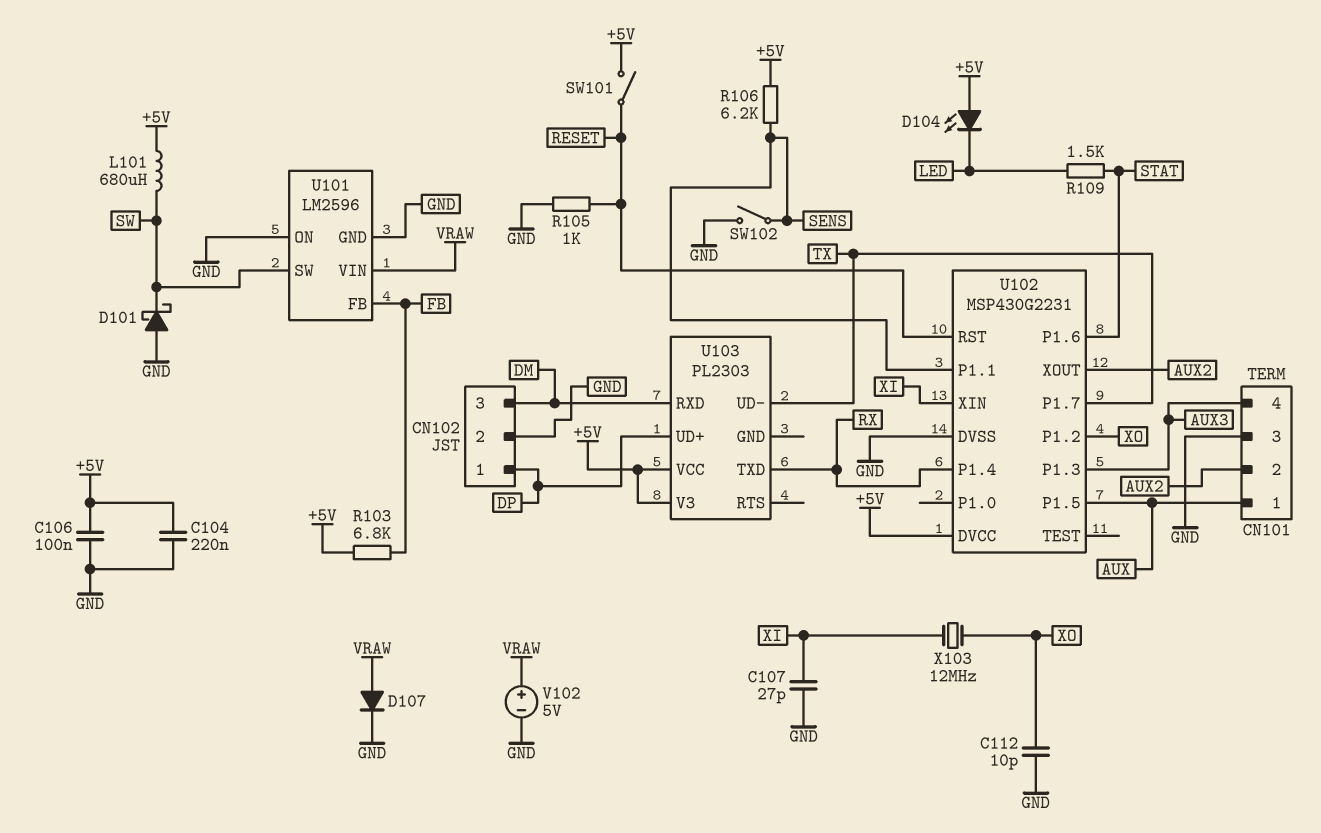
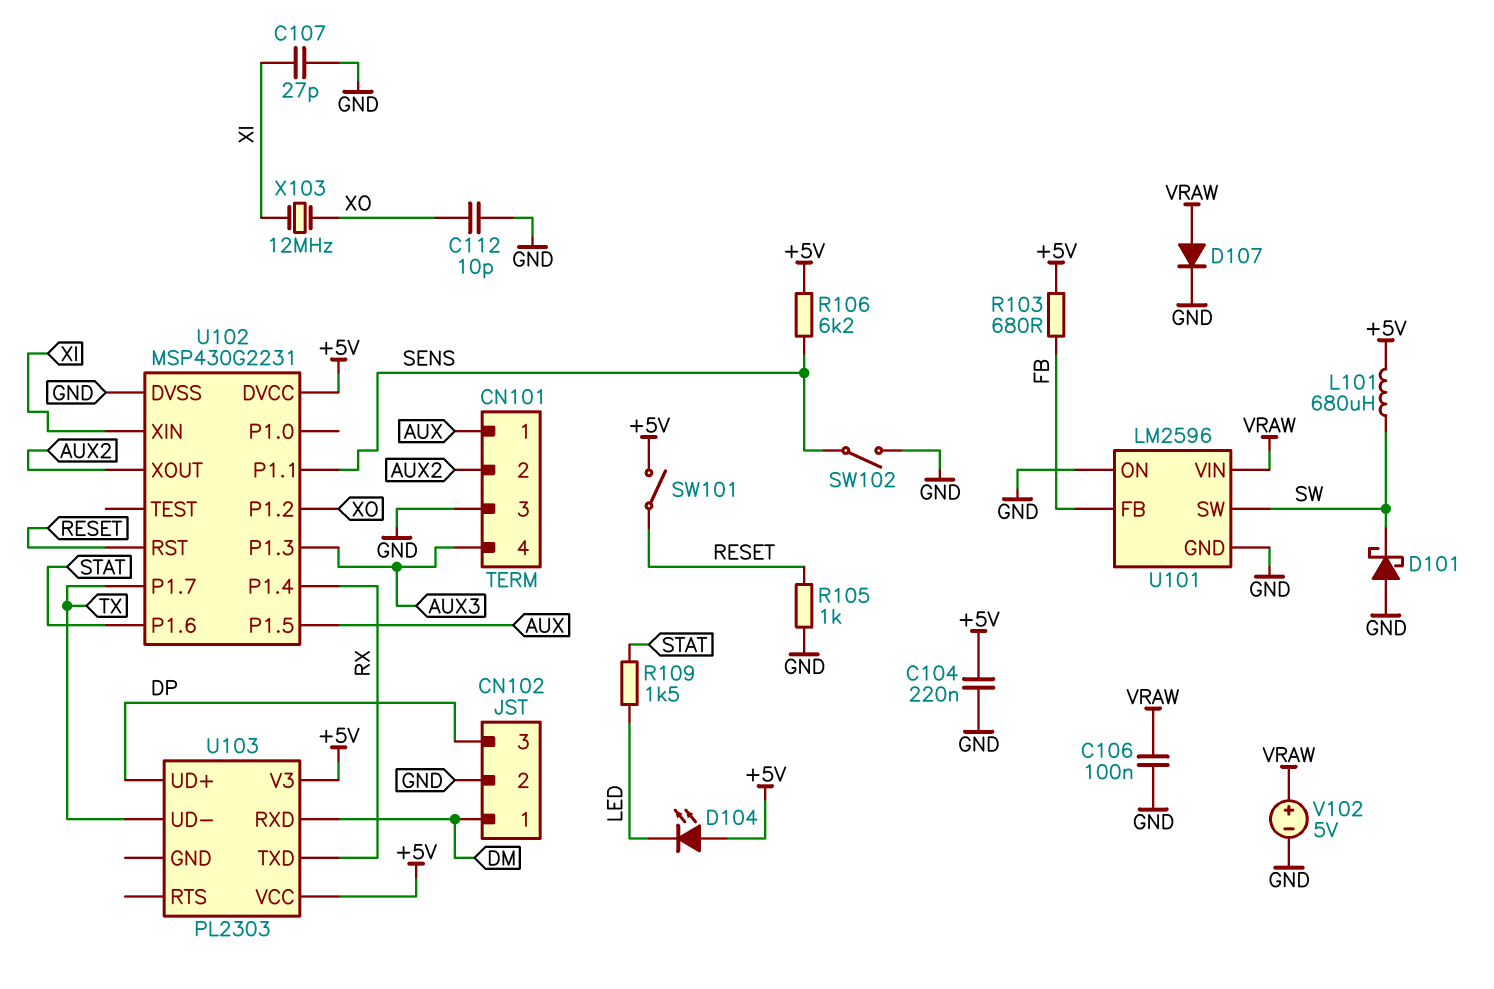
C106: 100nF (+5V, GND) -> 100nF (GND, VRAW)
CN102 pin 1: DP -> DM
CN102 pin 3: DM -> DP
R103: 6.8k (+5V, FB) -> 680 (+5V, FB)

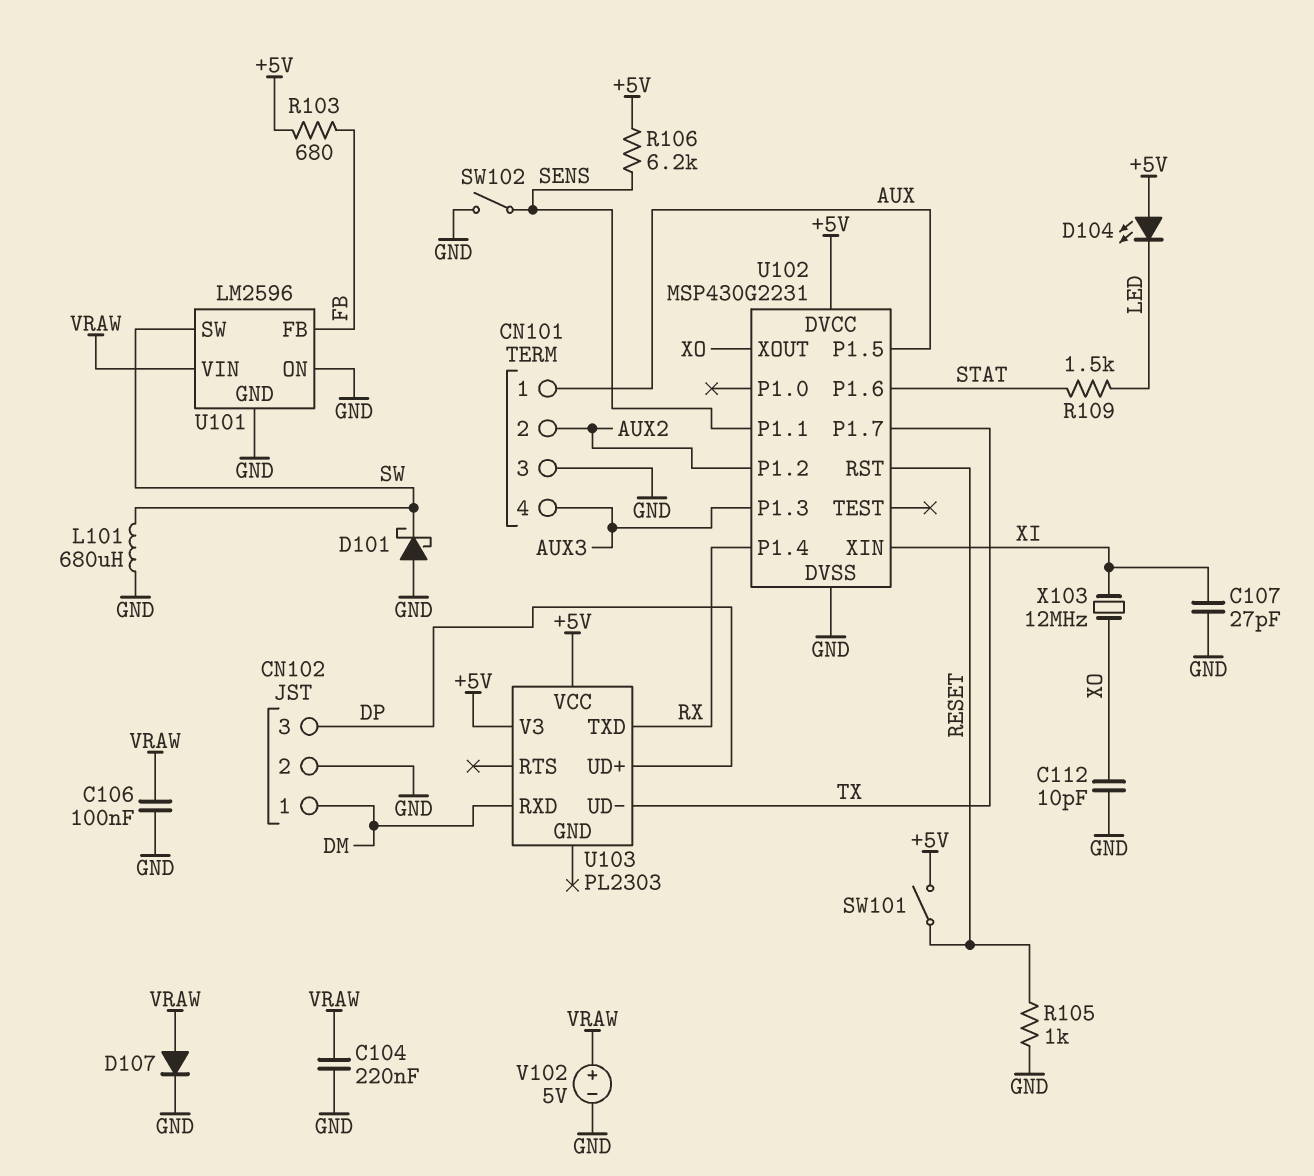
C104: 220nF (+5V, GND) -> 220nF (GND, VRAW)
L101: 680uH (+5V, SW) -> 680uH (GND, SW)
U102 pin P1.2: XO -> AUX2
U102 pin XOUT: AUX2 -> XO

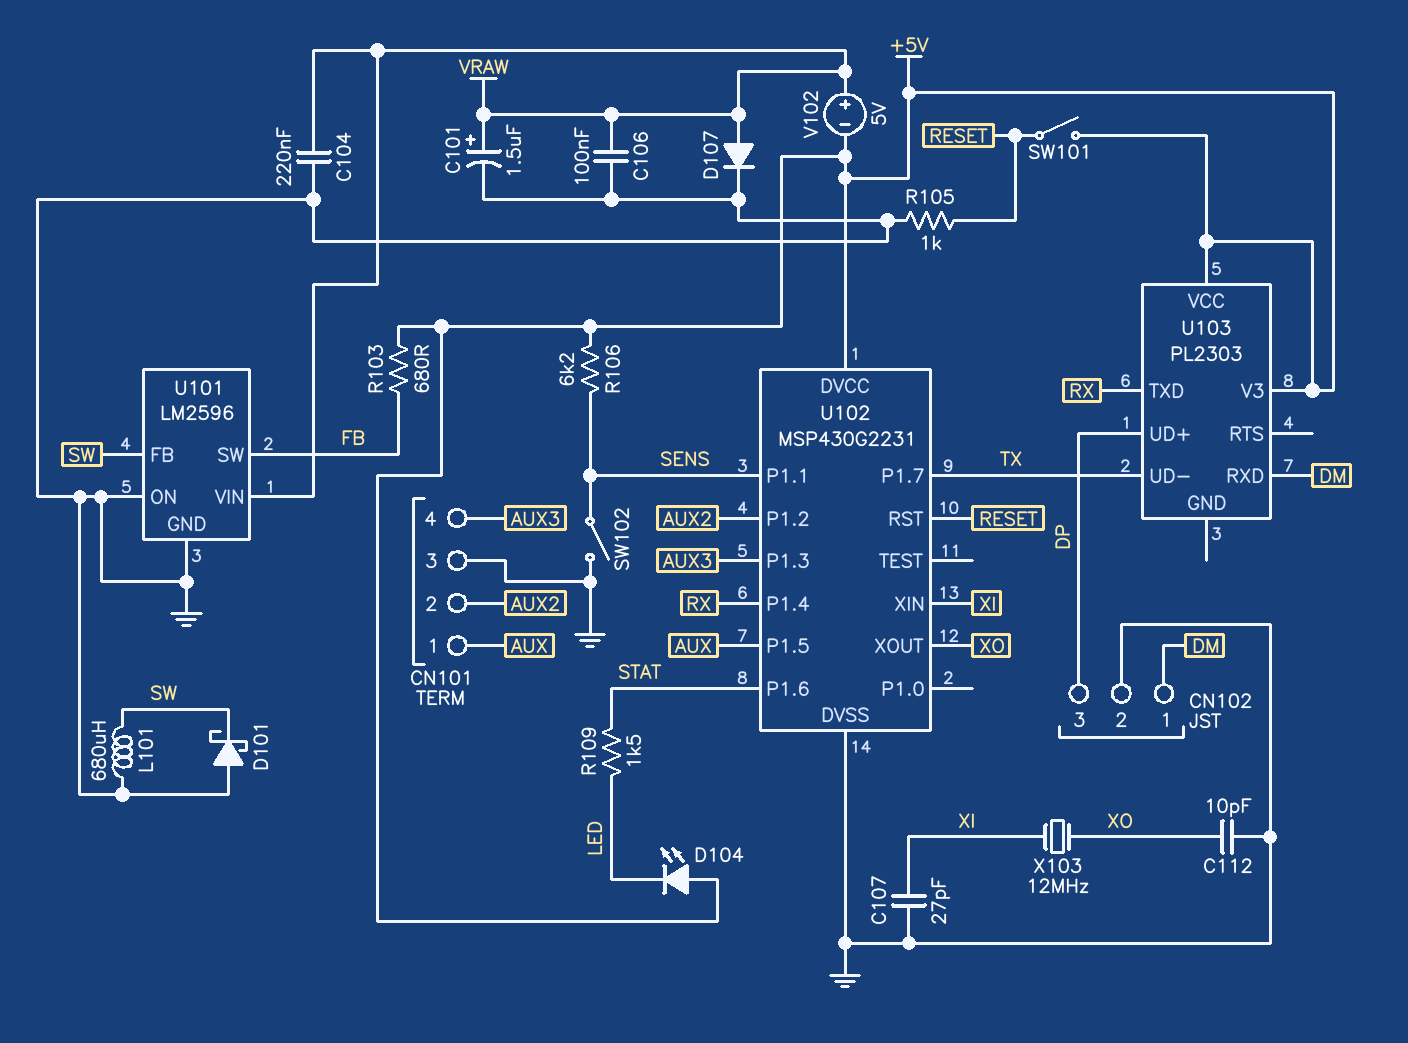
C101: none -> 1.5uF (plus VRAW, minus GND)
U101 pin FB: FB -> SW
U101 pin SW: SW -> FB
V102: 5V (plus VRAW, minus GND) -> 5V (plus VRAW, minus +5V)

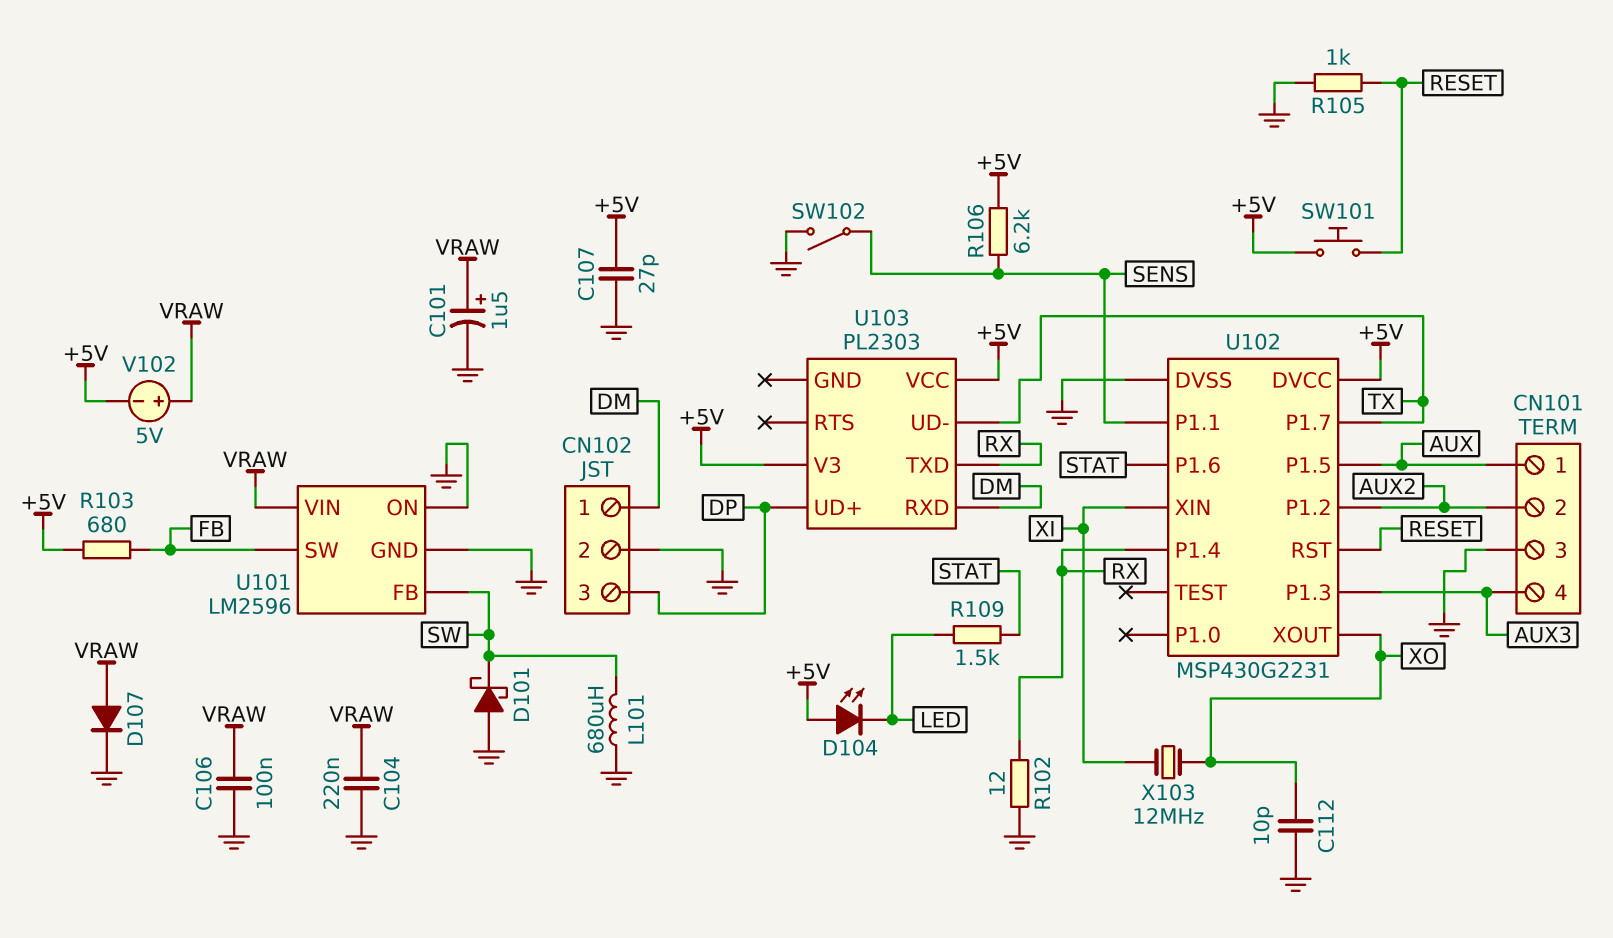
C107: 27pF (GND, XI) -> 27pF (+5V, GND)
R102: none -> 12 (GND, RX)
SW101: switch (+5V, RESET) -> button (+5V, RESET)

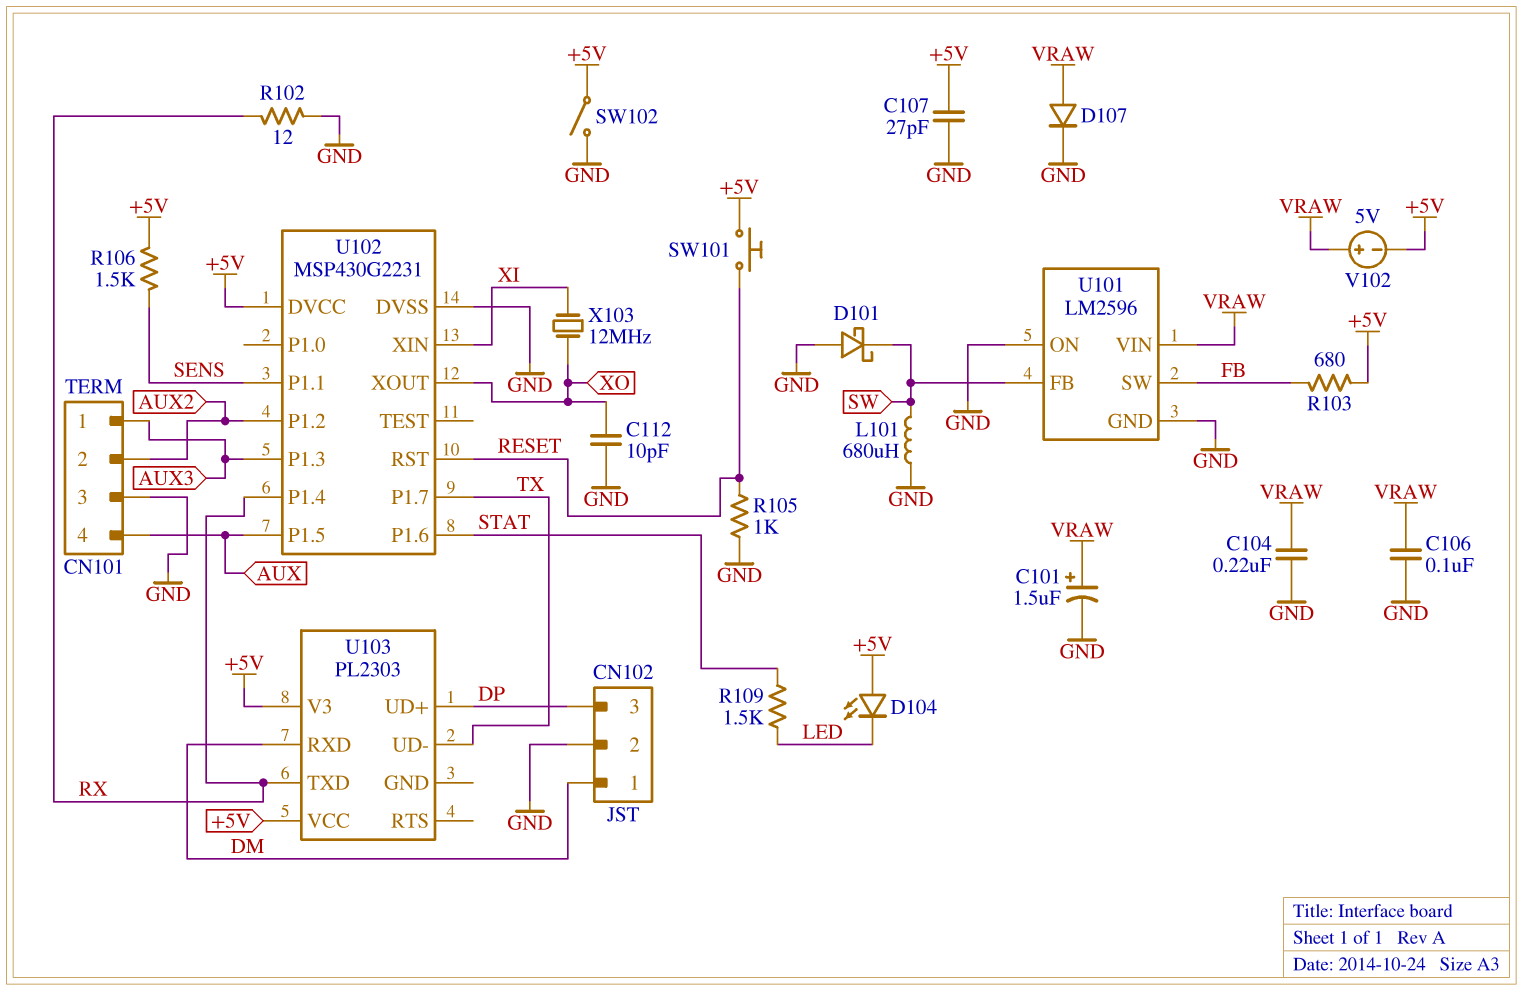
CN101 pin 1: AUX -> AUX3
CN101 pin 4: AUX3 -> AUX
R106: 6.2k (+5V, SENS) -> 1.5k (+5V, SENS)
SW102: switch (GND, SENS) -> switch (+5V, GND)

